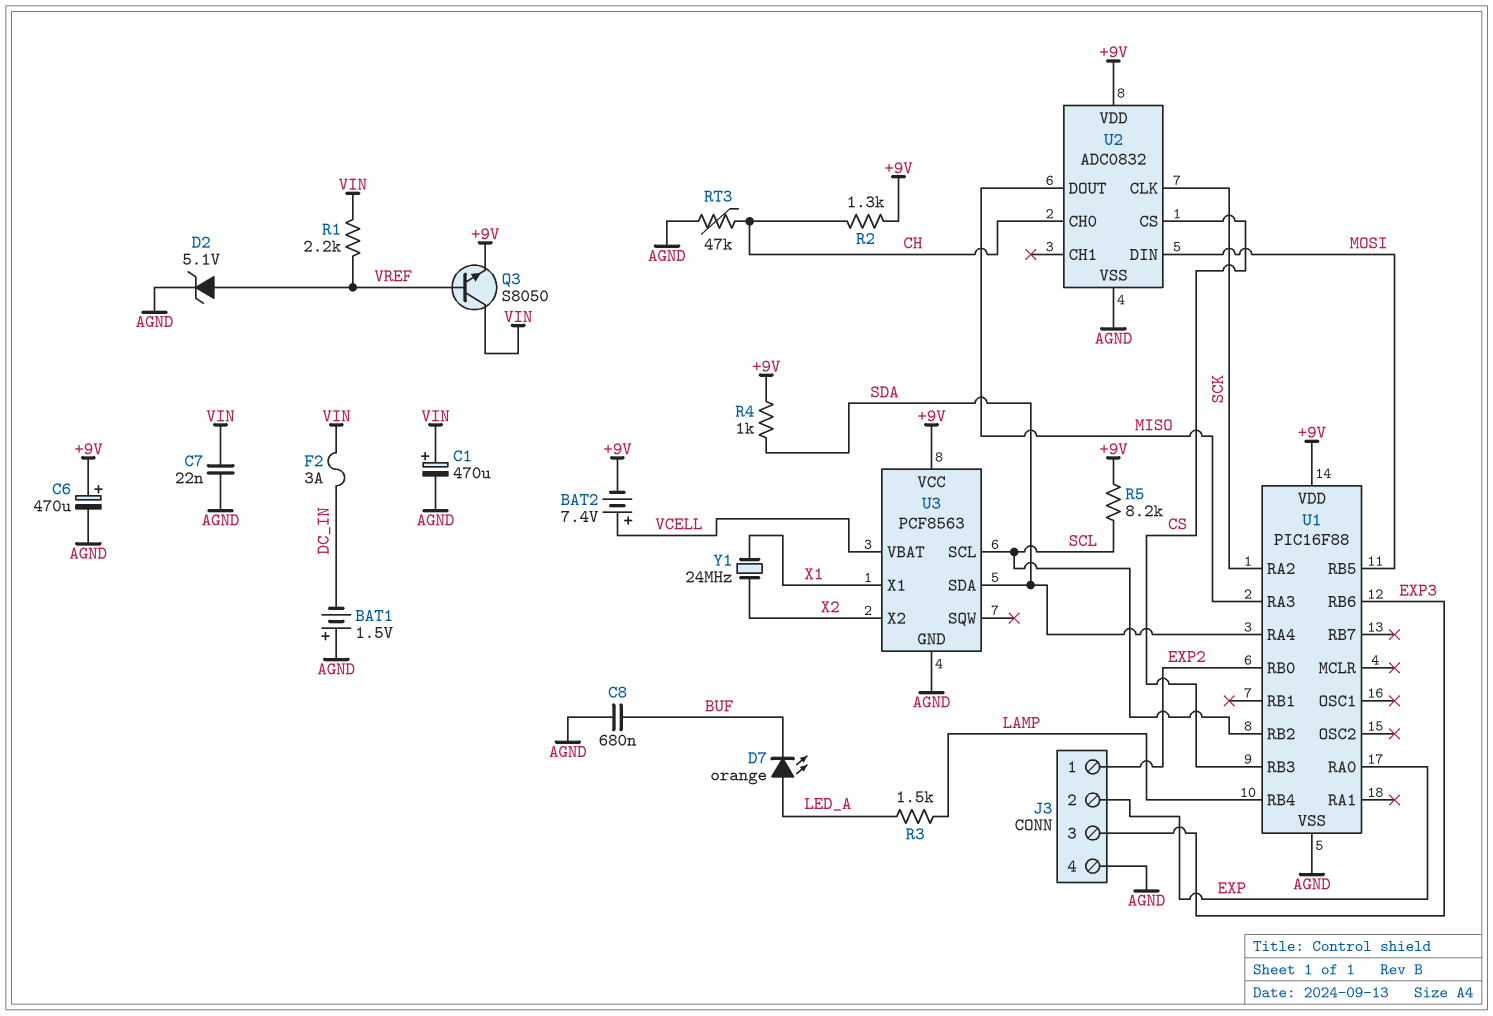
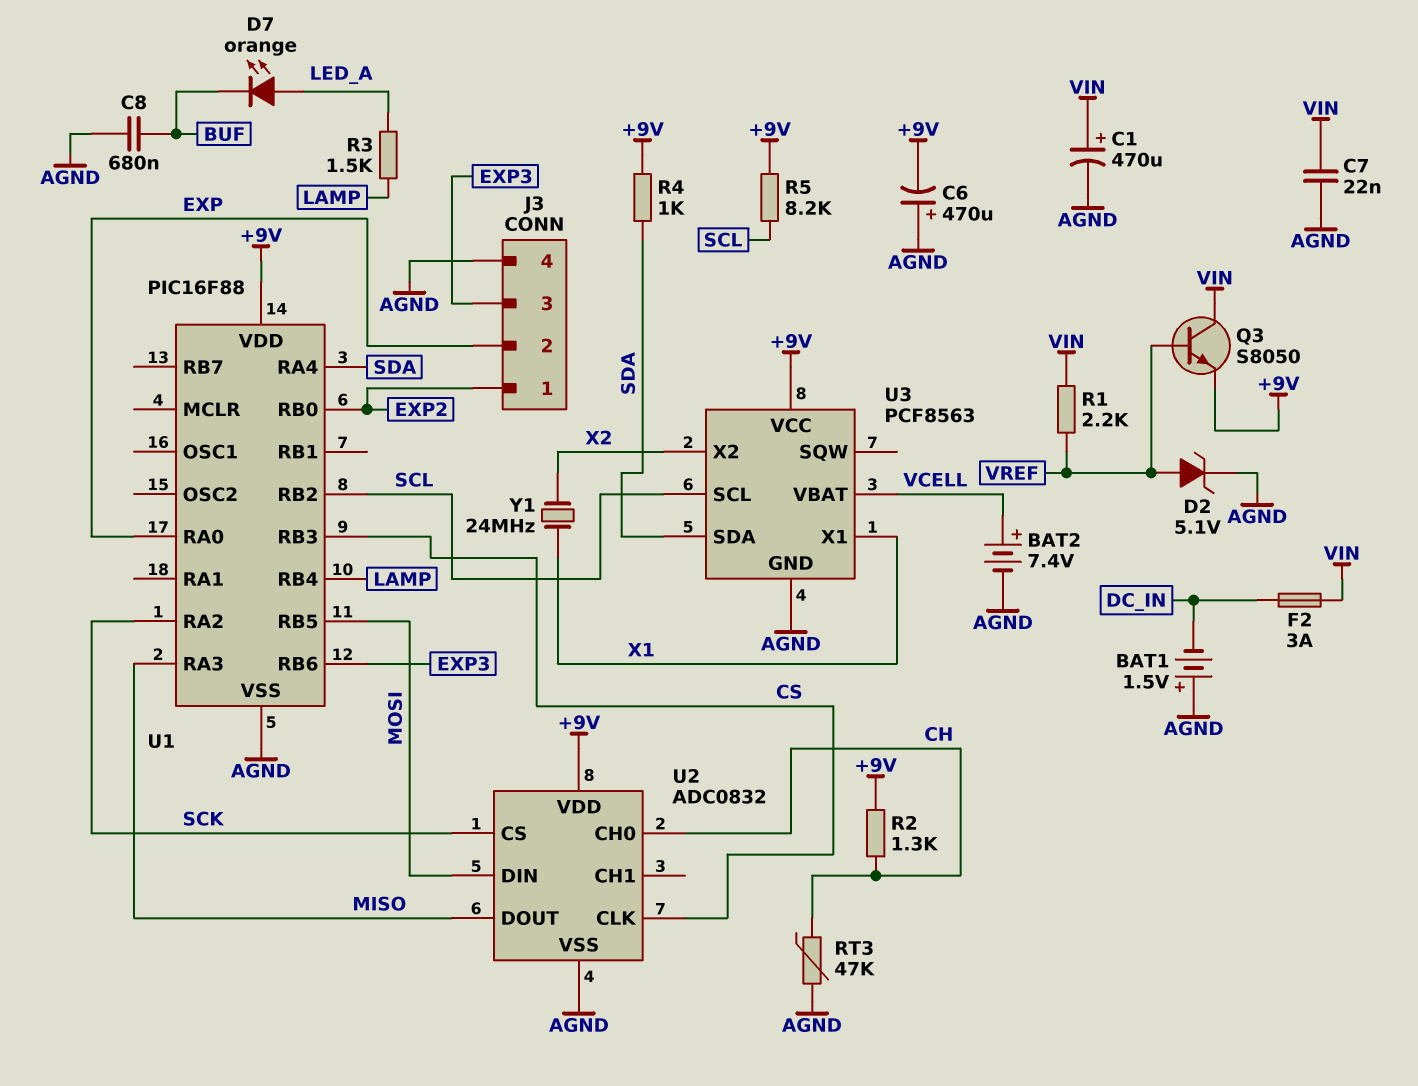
BAT2: 7.4V (plus VCELL, minus +9V) -> 7.4V (plus VCELL, minus AGND)
C6: 470uF (plus +9V, minus AGND) -> 470uF (plus AGND, minus +9V)
U2 pin CLK: SCK -> CS
U2 pin CS: CS -> SCK

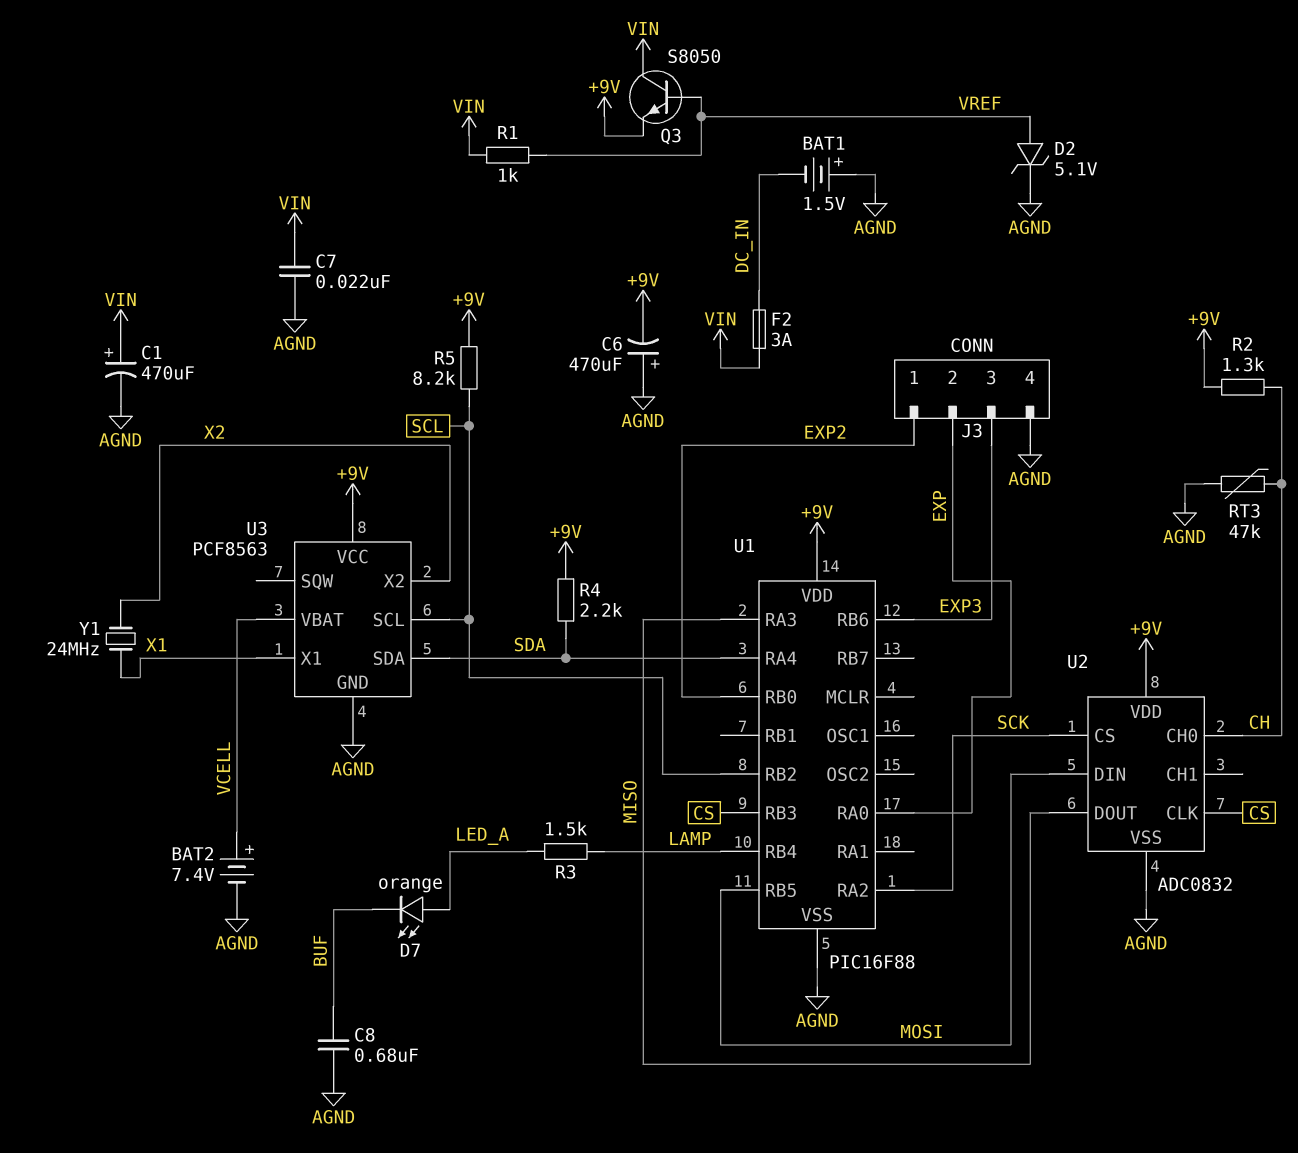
R1: 2.2k (VIN, VREF) -> 1k (VIN, VREF)
R4: 1k (+9V, SDA) -> 2.2k (+9V, SDA)

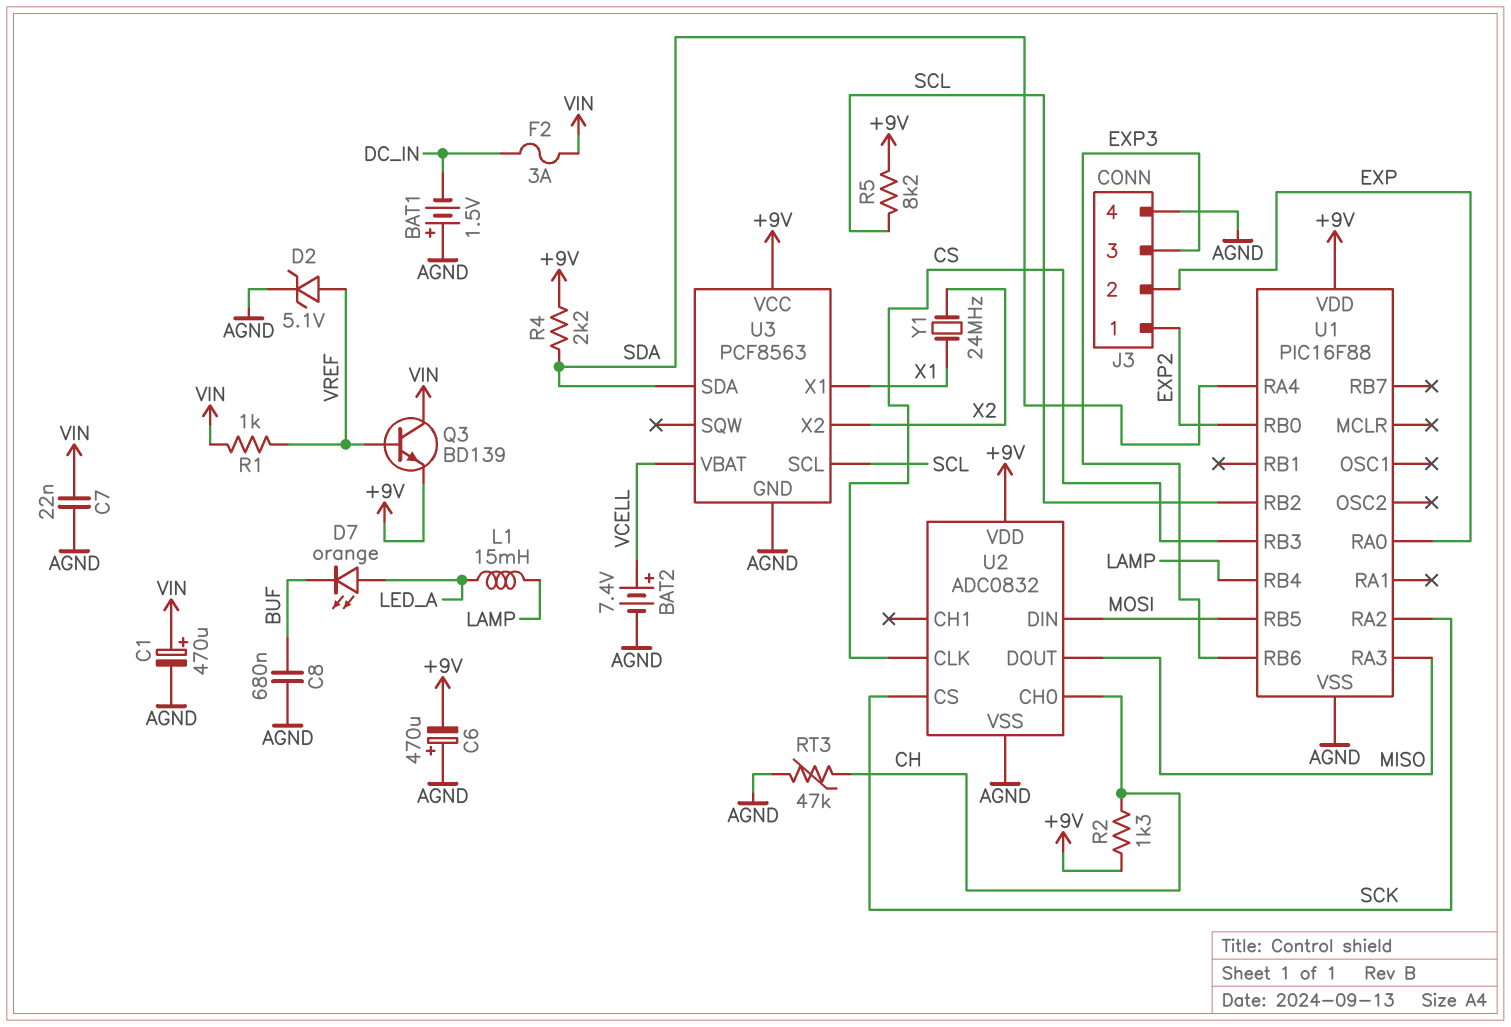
L1: none -> 15mH (LAMP, LED_A)
Q3: NPN S8050 (B VREF, C VIN, E +9V) -> NPN BD139 (B VREF, C VIN, E +9V)
R3: 1.5k (LAMP, LED_A) -> none

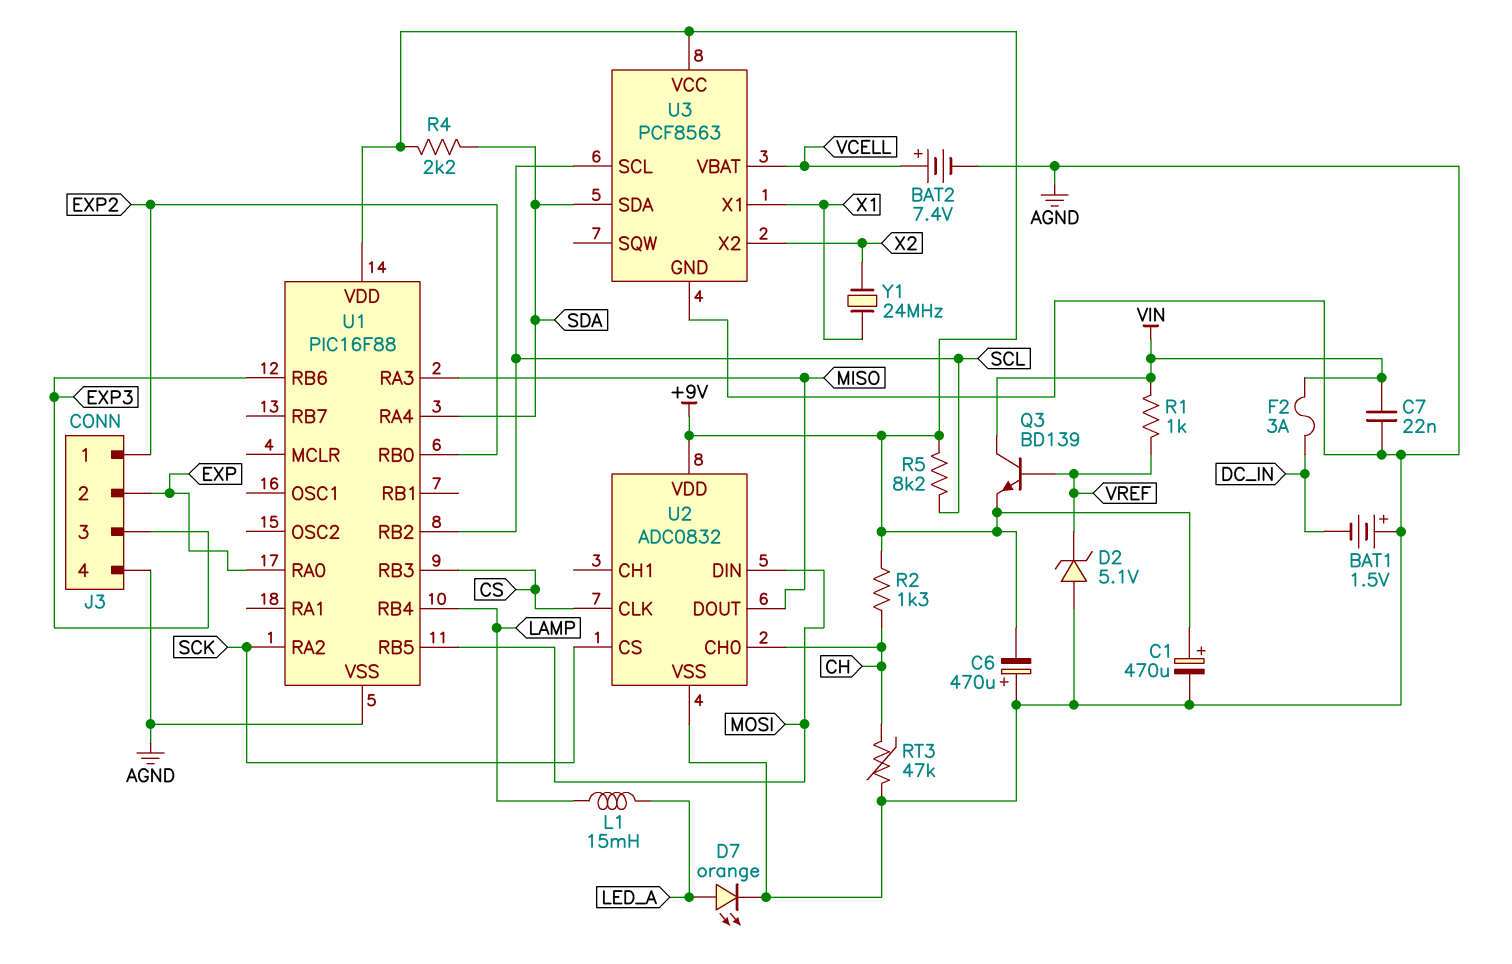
C1: 470uF (plus VIN, minus AGND) -> 470uF (plus +9V, minus AGND)
C8: 680nF (AGND, BUF) -> none
D2: zener 5.1V (A VREF, K AGND) -> zener 5.1V (A AGND, K VREF)
D7: LED orange (A LED_A, K BUF) -> LED orange (A LED_A, K AGND)

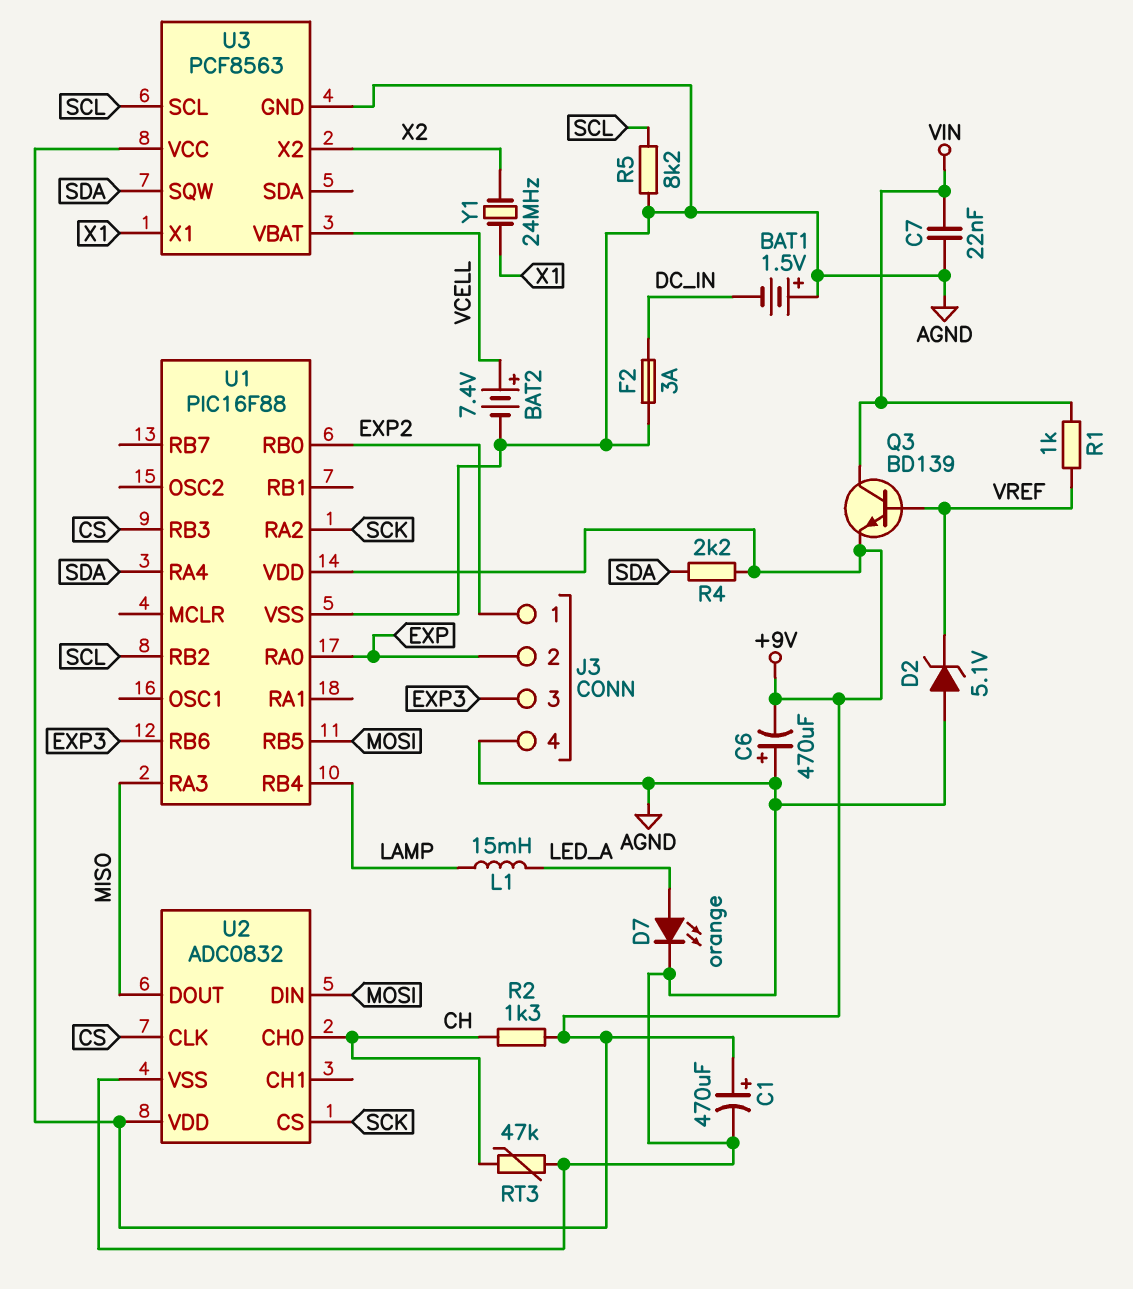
F2: 3A (DC_IN, VIN) -> 3A (AGND, DC_IN)
R5: 8.2k (+9V, SCL) -> 8.2k (AGND, SCL)
U3 pin SDA: SDA -> none
U3 pin SQW: none -> SDA

